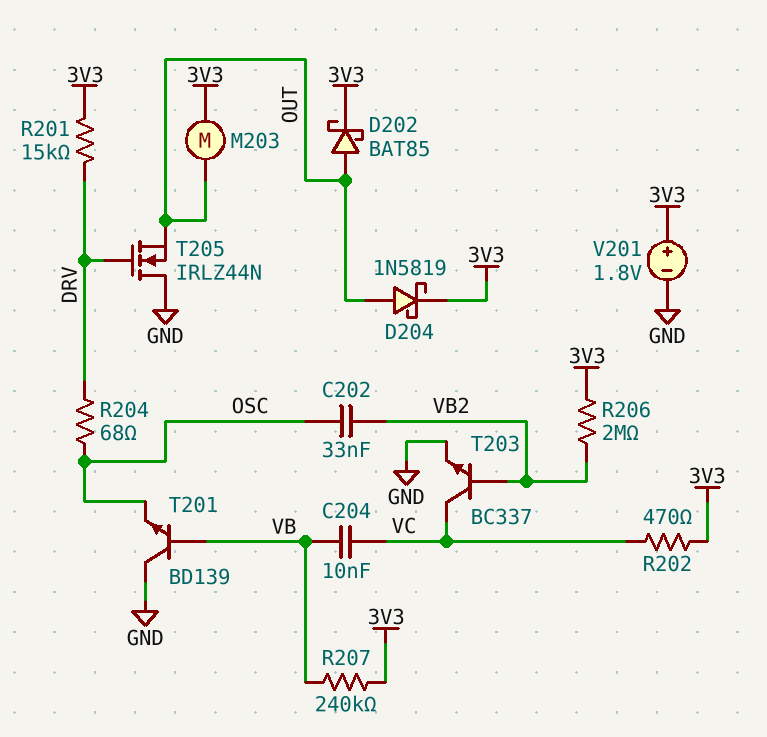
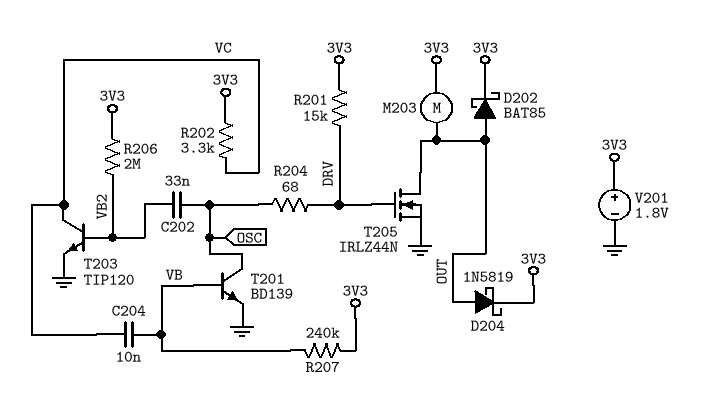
R202: 470 (3V3, VC) -> 3.3k (3V3, VC)
T201: NPN BD139 (B VB, C GND, E OSC) -> NPN BD139 (B VB, C OSC, E GND)
T203: NPN BC337 (B VB2, C VC, E GND) -> NPN TIP120 (B VB2, C VC, E GND)
T205: NMOS IRLZ44N (G DRV, D GND, S OUT) -> NMOS IRLZ44N (G DRV, D OUT, S GND)

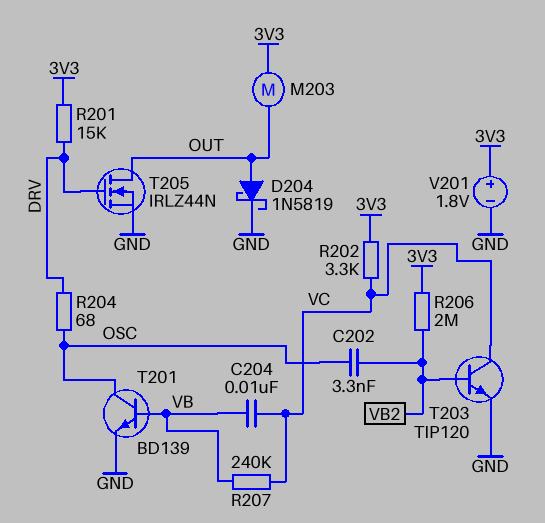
C202: 33nF (OSC, VB2) -> 3.3nF (OSC, VB2)
D202: schottky BAT85 (A OUT, K 3V3) -> none
D204: schottky 1N5819 (A OUT, K 3V3) -> schottky 1N5819 (A OUT, K GND)
R207: 240k (3V3, VB) -> 240k (VB, VC)

